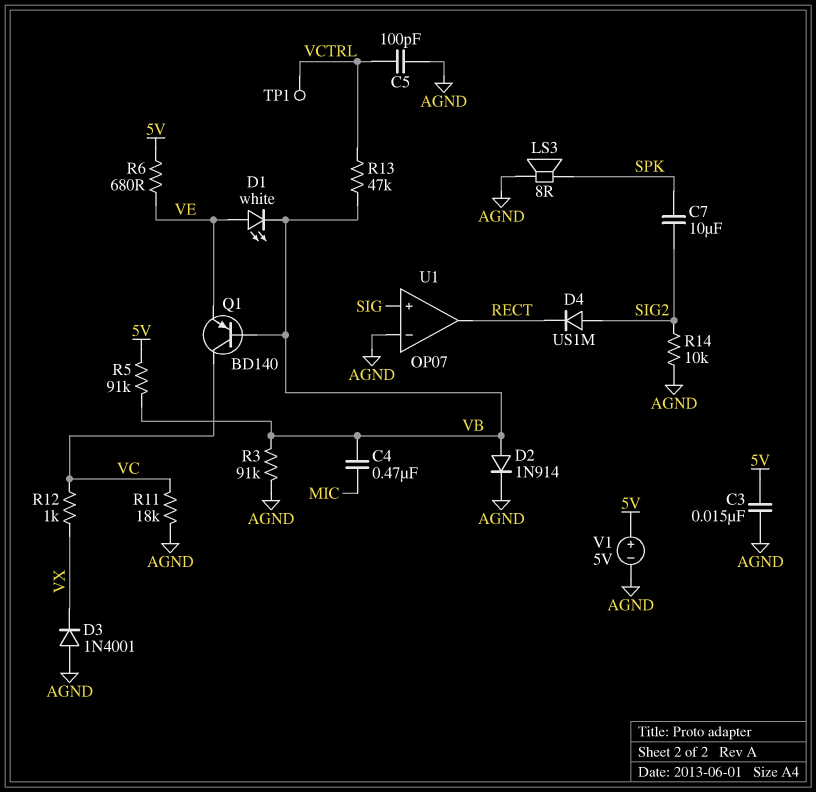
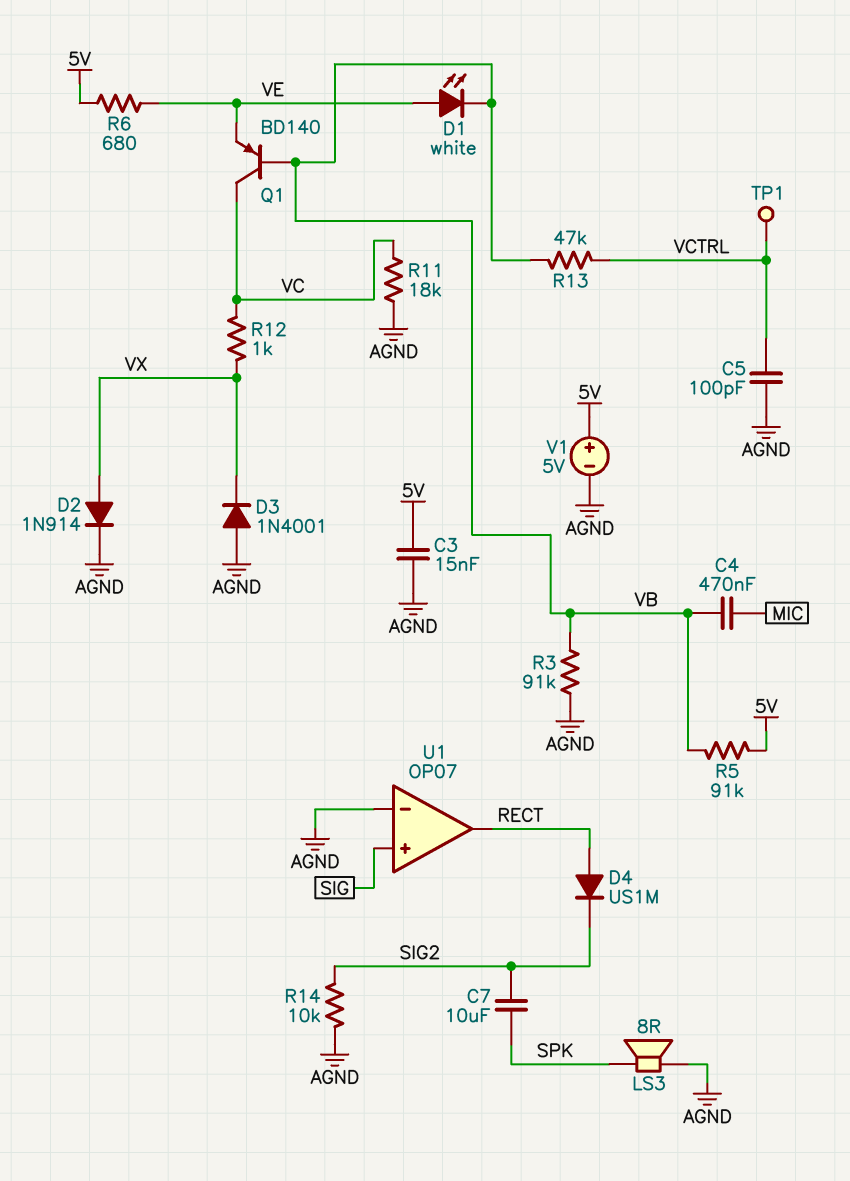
D2: diode 1N914 (A VB, K AGND) -> diode 1N914 (A VX, K AGND)
D4: diode US1M (A SIG2, K RECT) -> diode US1M (A RECT, K SIG2)

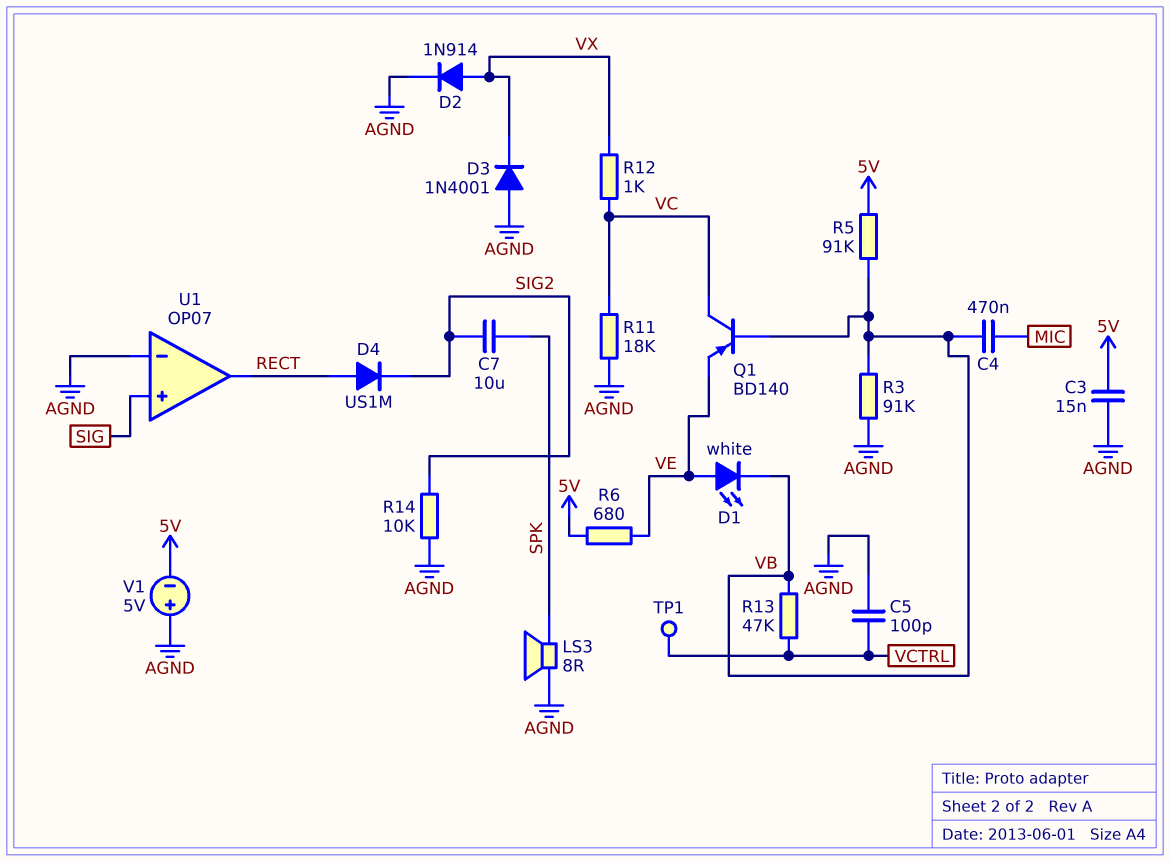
V1: 5V (plus 5V, minus AGND) -> 5V (plus AGND, minus 5V)

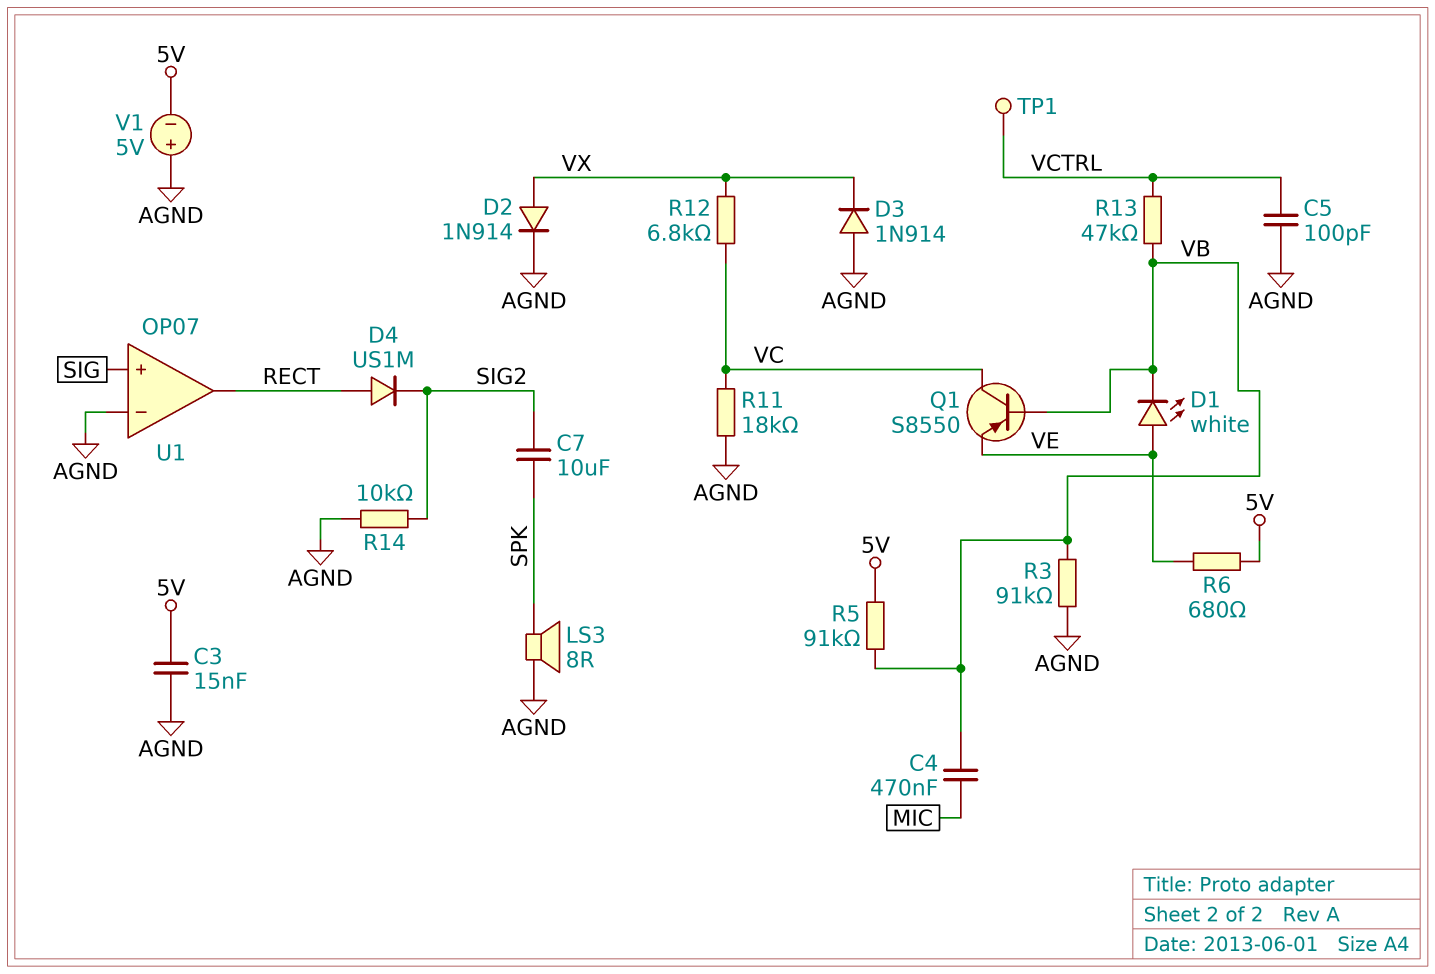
D3: diode 1N4001 (A AGND, K VX) -> diode 1N914 (A AGND, K VX)
Q1: PNP BD140 (B VB, C VC, E VE) -> PNP S8550 (B VB, C VC, E VE)
R12: 1k (VC, VX) -> 6.8k (VC, VX)

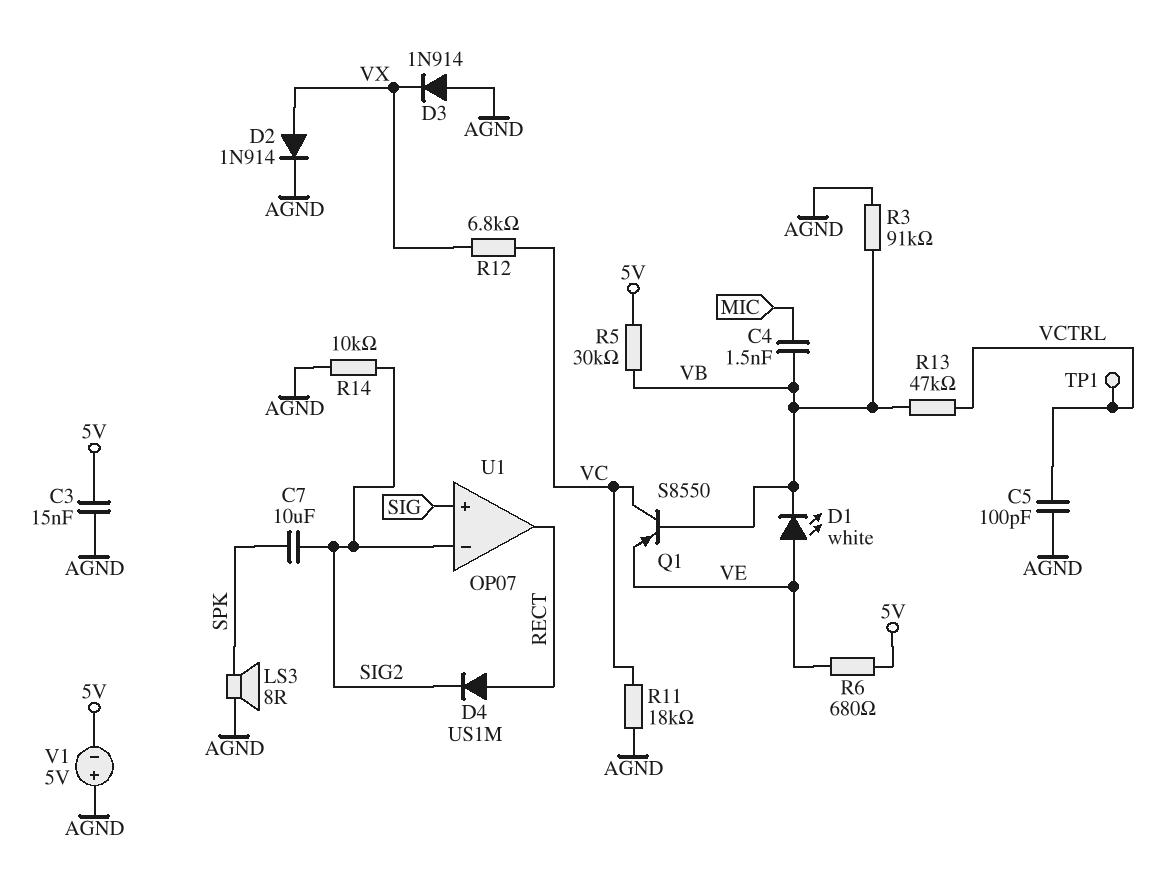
C4: 470nF (MIC, VB) -> 1.5nF (MIC, VB)
R5: 91k (5V, VB) -> 30k (5V, VB)
U1 pin in-: AGND -> SIG2

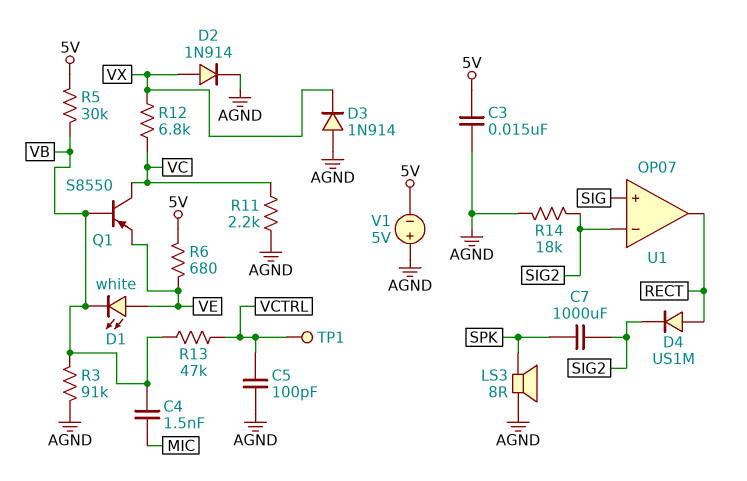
C7: 10uF (SIG2, SPK) -> 1000uF (SIG2, SPK)
R11: 18k (AGND, VC) -> 2.2k (AGND, VC)
R14: 10k (AGND, SIG2) -> 18k (AGND, SIG2)

